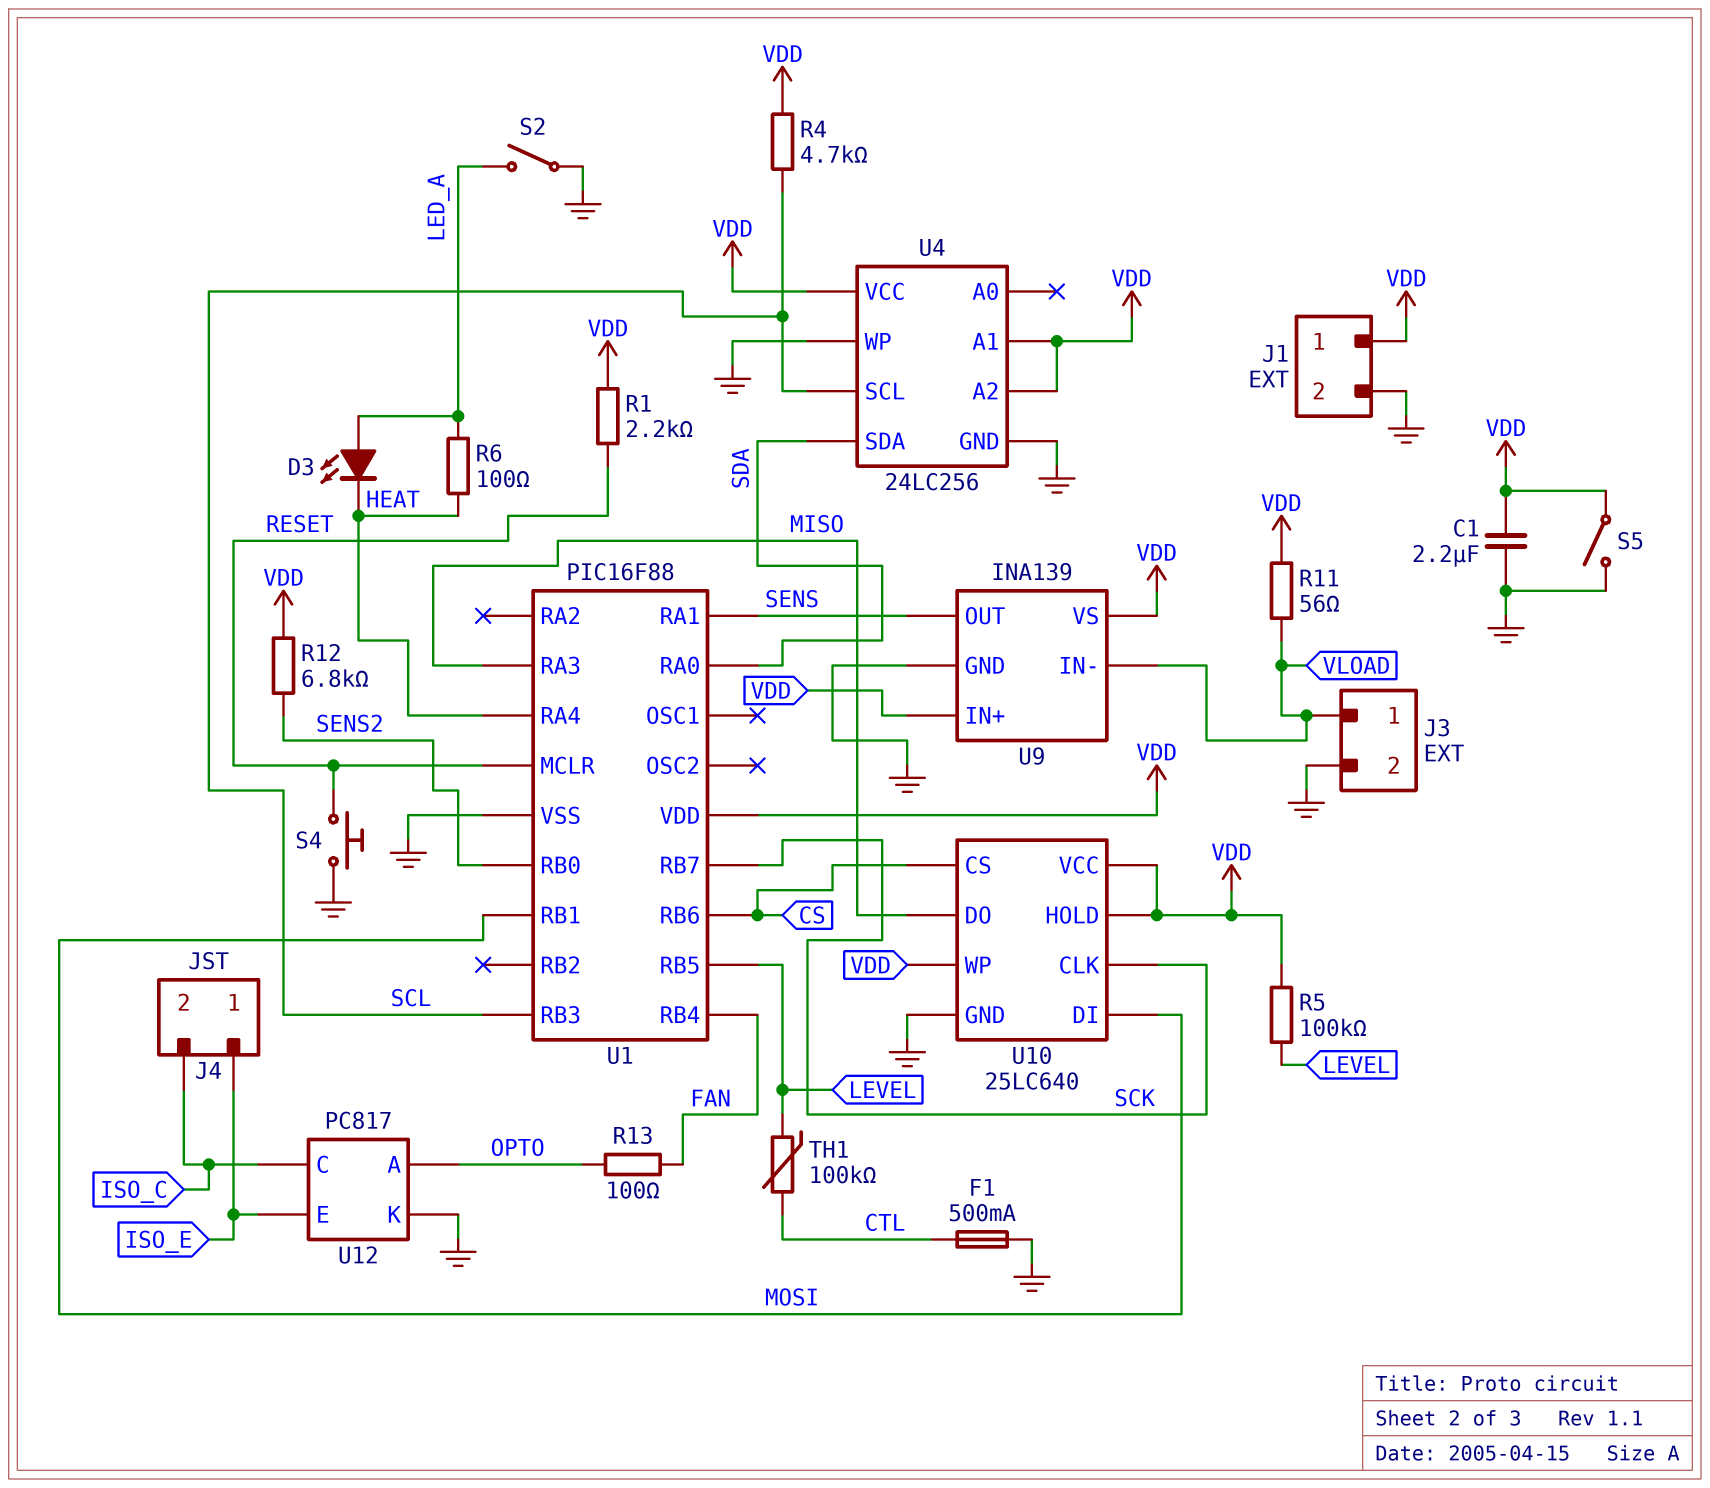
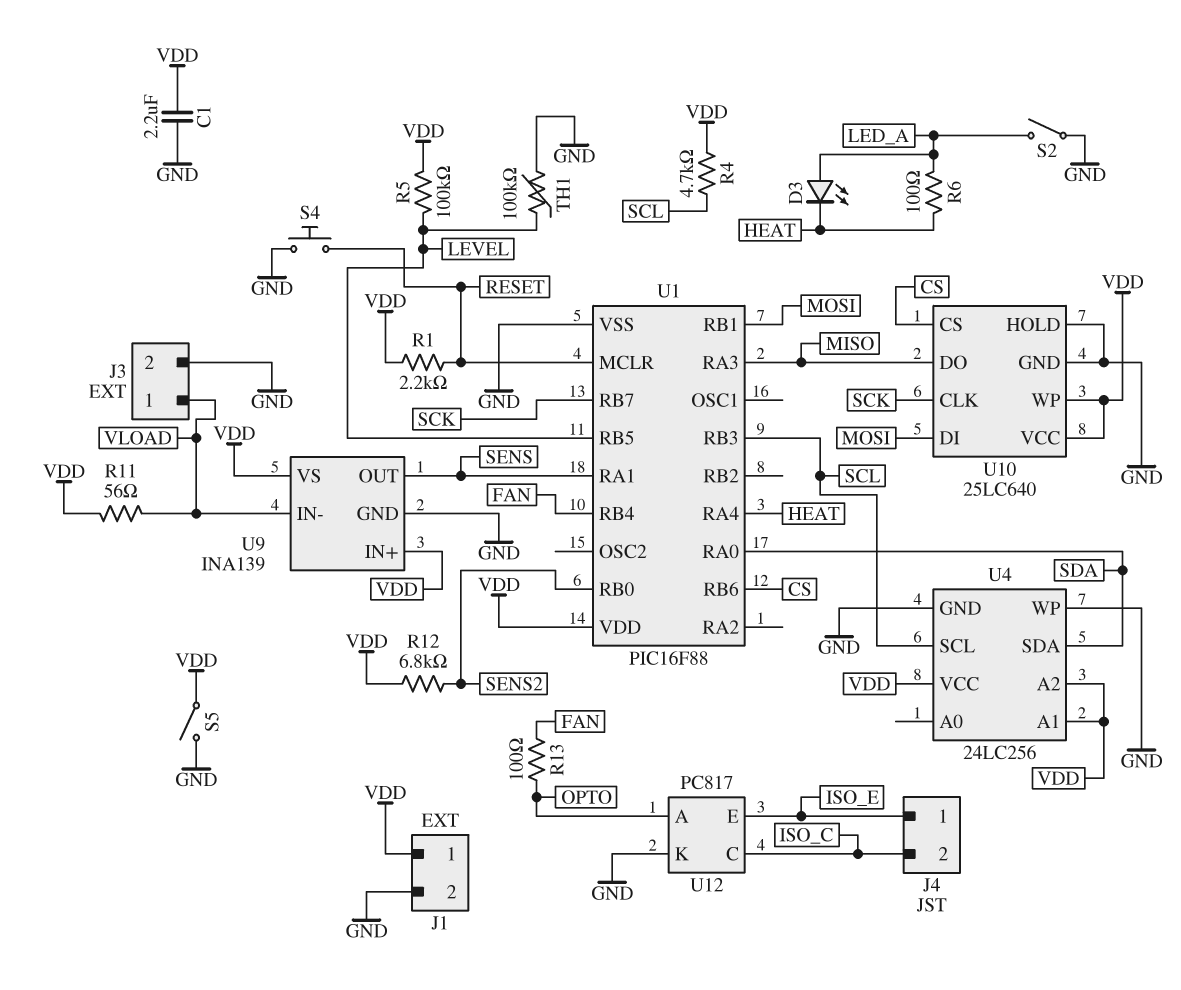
F1: 500mA (CTL, GND) -> none
TH1: 100k (CTL, LEVEL) -> 100k (GND, LEVEL)
U10 pin HOLD: VDD -> GND

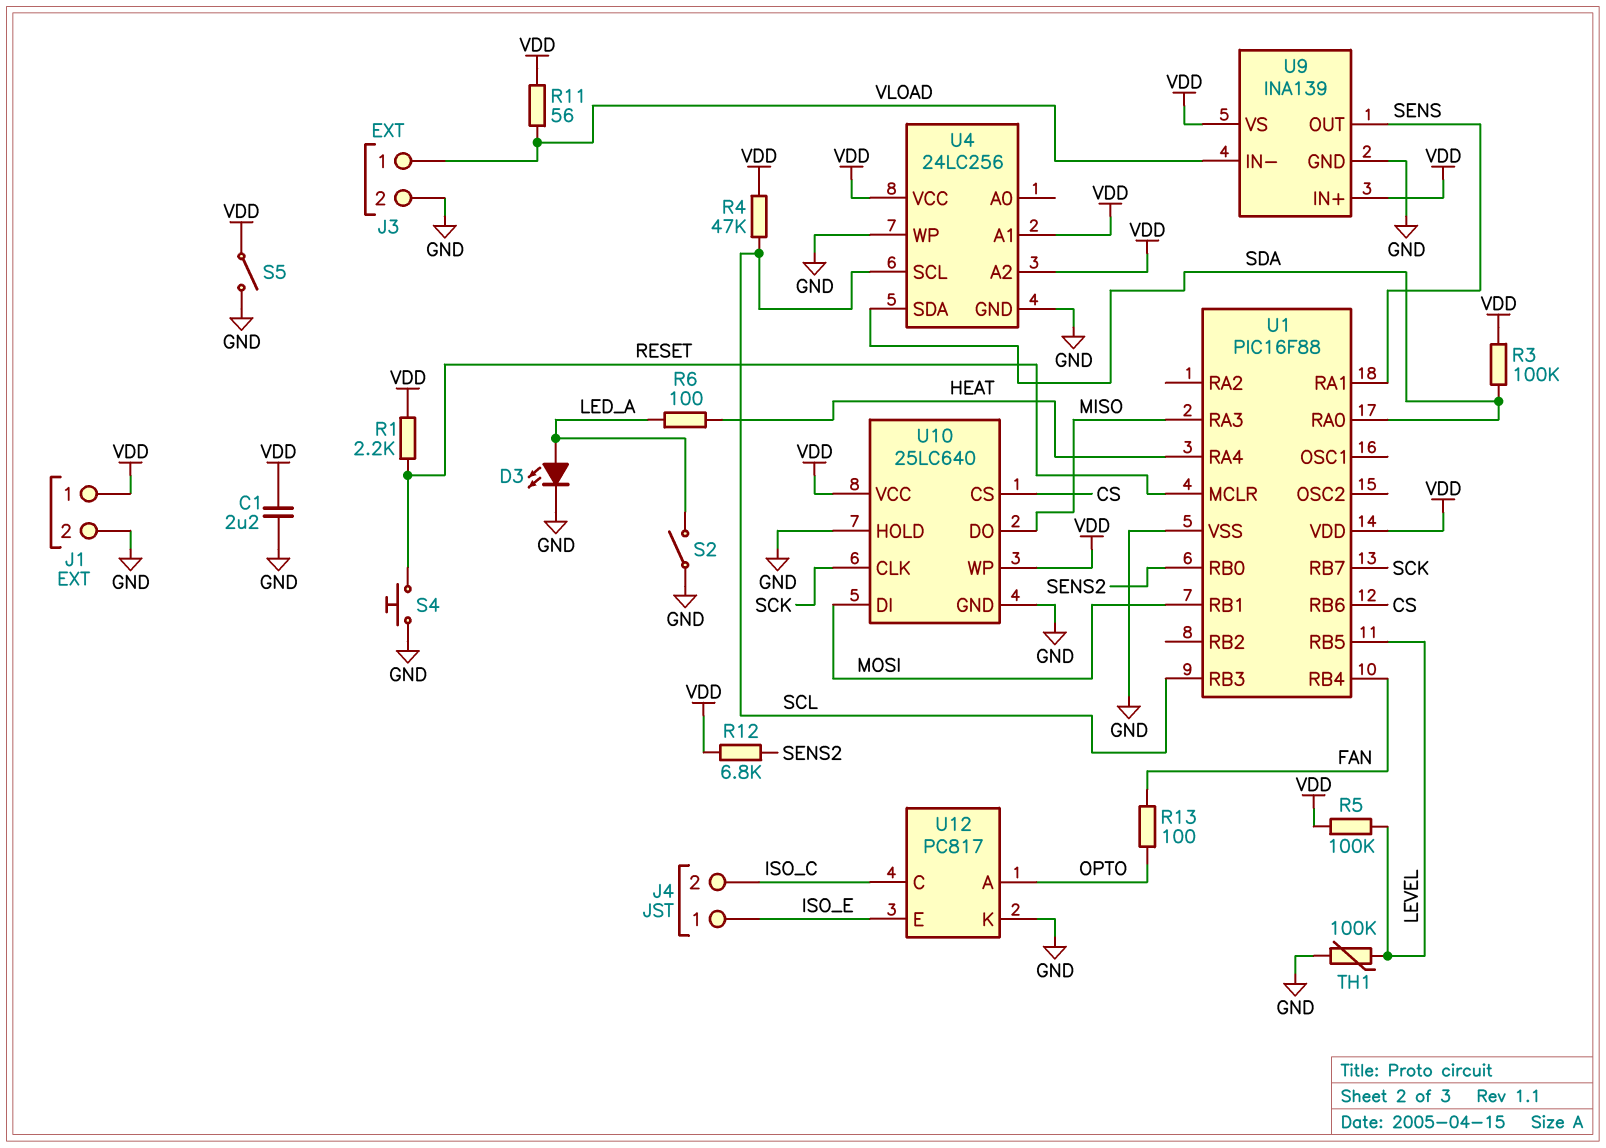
D3: LED (A LED_A, K HEAT) -> LED (A LED_A, K GND)
R3: none -> 100k (SDA, VDD)
R4: 4.7k (SCL, VDD) -> 47k (SCL, VDD)

